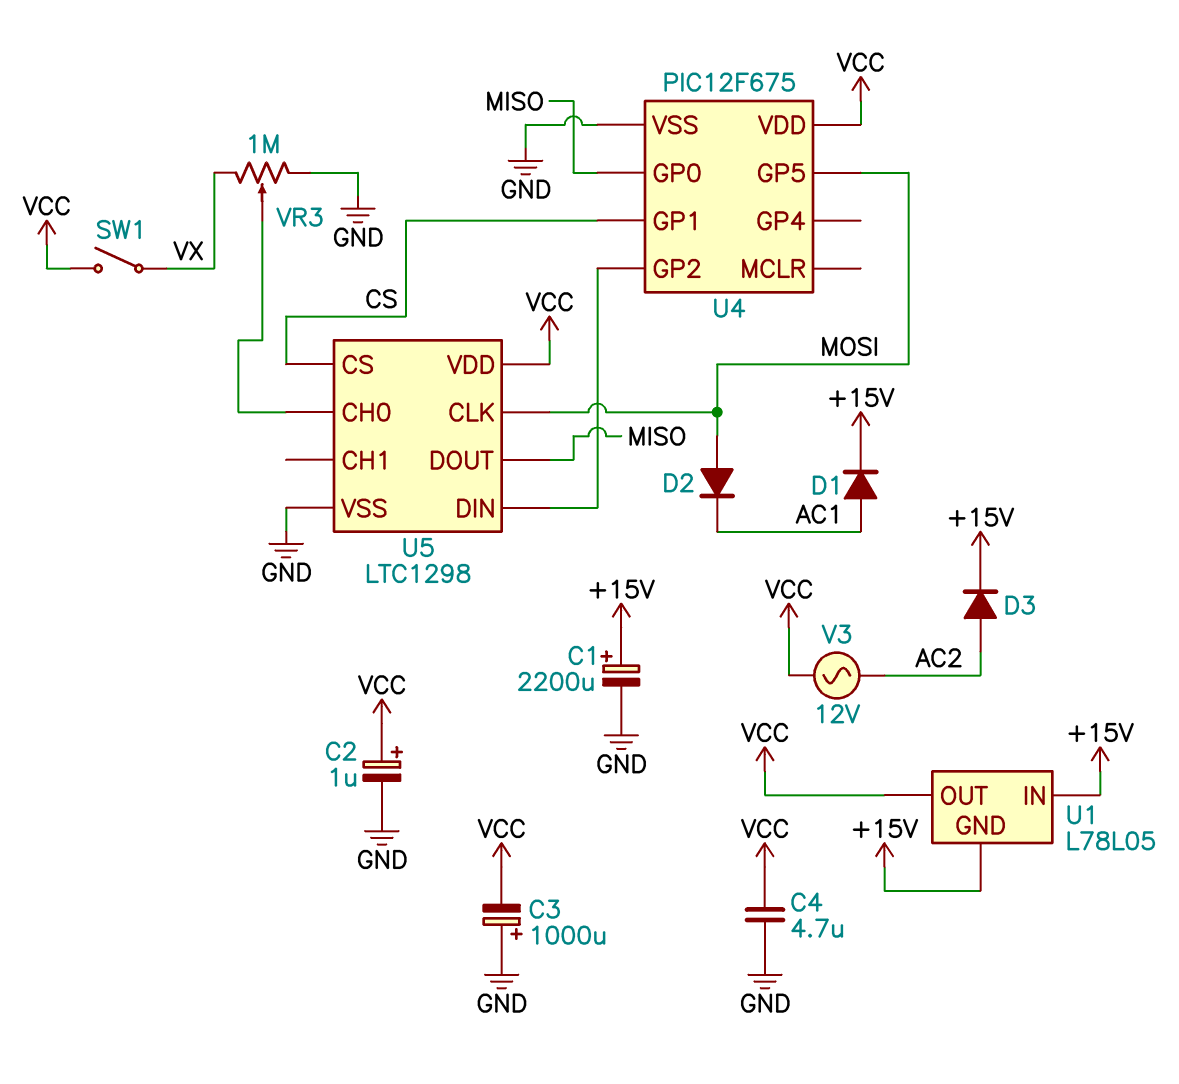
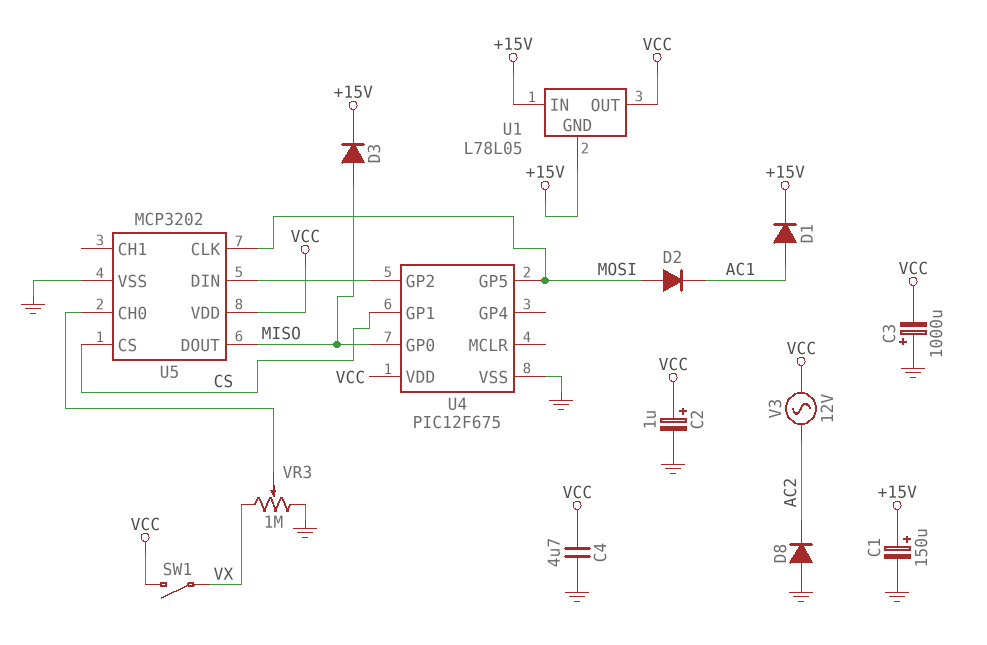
C1: 2200uF (plus +15V, minus GND) -> 150uF (plus +15V, minus GND)
D3: diode (A AC2, K +15V) -> diode (A MISO, K +15V)
D8: none -> diode (A GND, K AC2)
U5: LTC1298 -> MCP3202

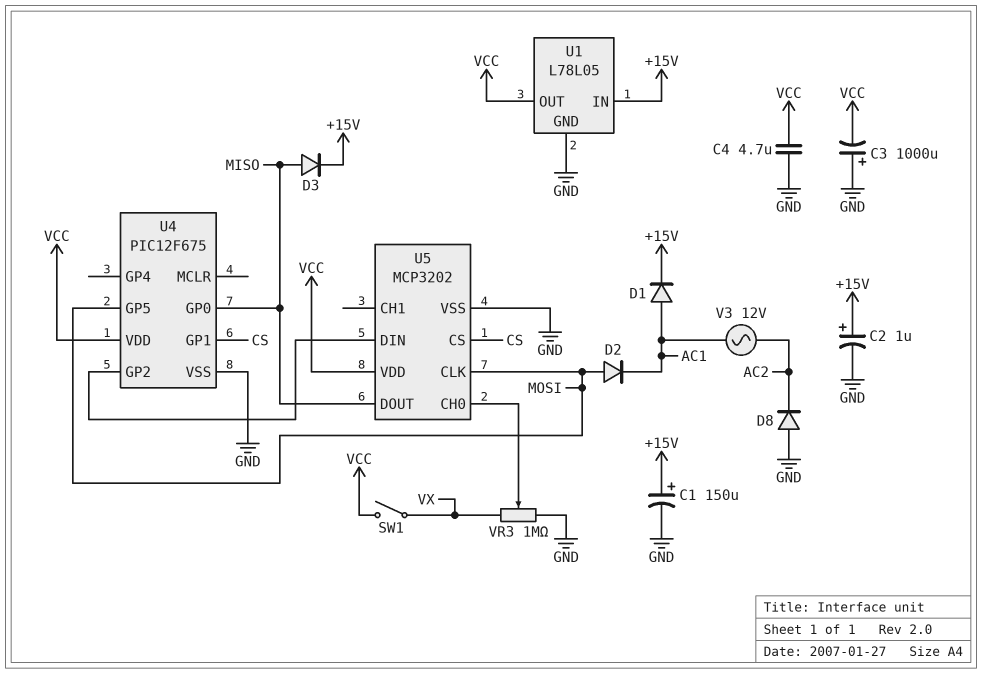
C2: 1uF (plus VCC, minus GND) -> 1uF (plus +15V, minus GND)
U1 pin GND: +15V -> GND
V3: AC 12V (AC2, VCC) -> AC 12V (AC1, AC2)

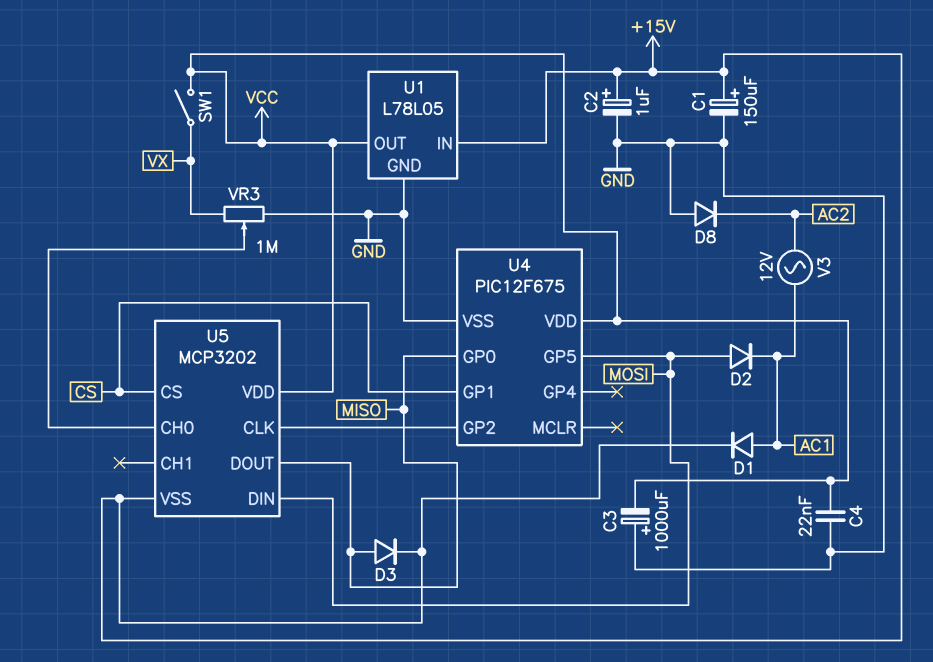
C4: 4.7uF (GND, VCC) -> 22nF (GND, VCC)
U5 pin CLK: MOSI -> U4/GP2
U5 pin DIN: U4/GP2 -> MOSI
U5 pin VSS: GND -> +15V

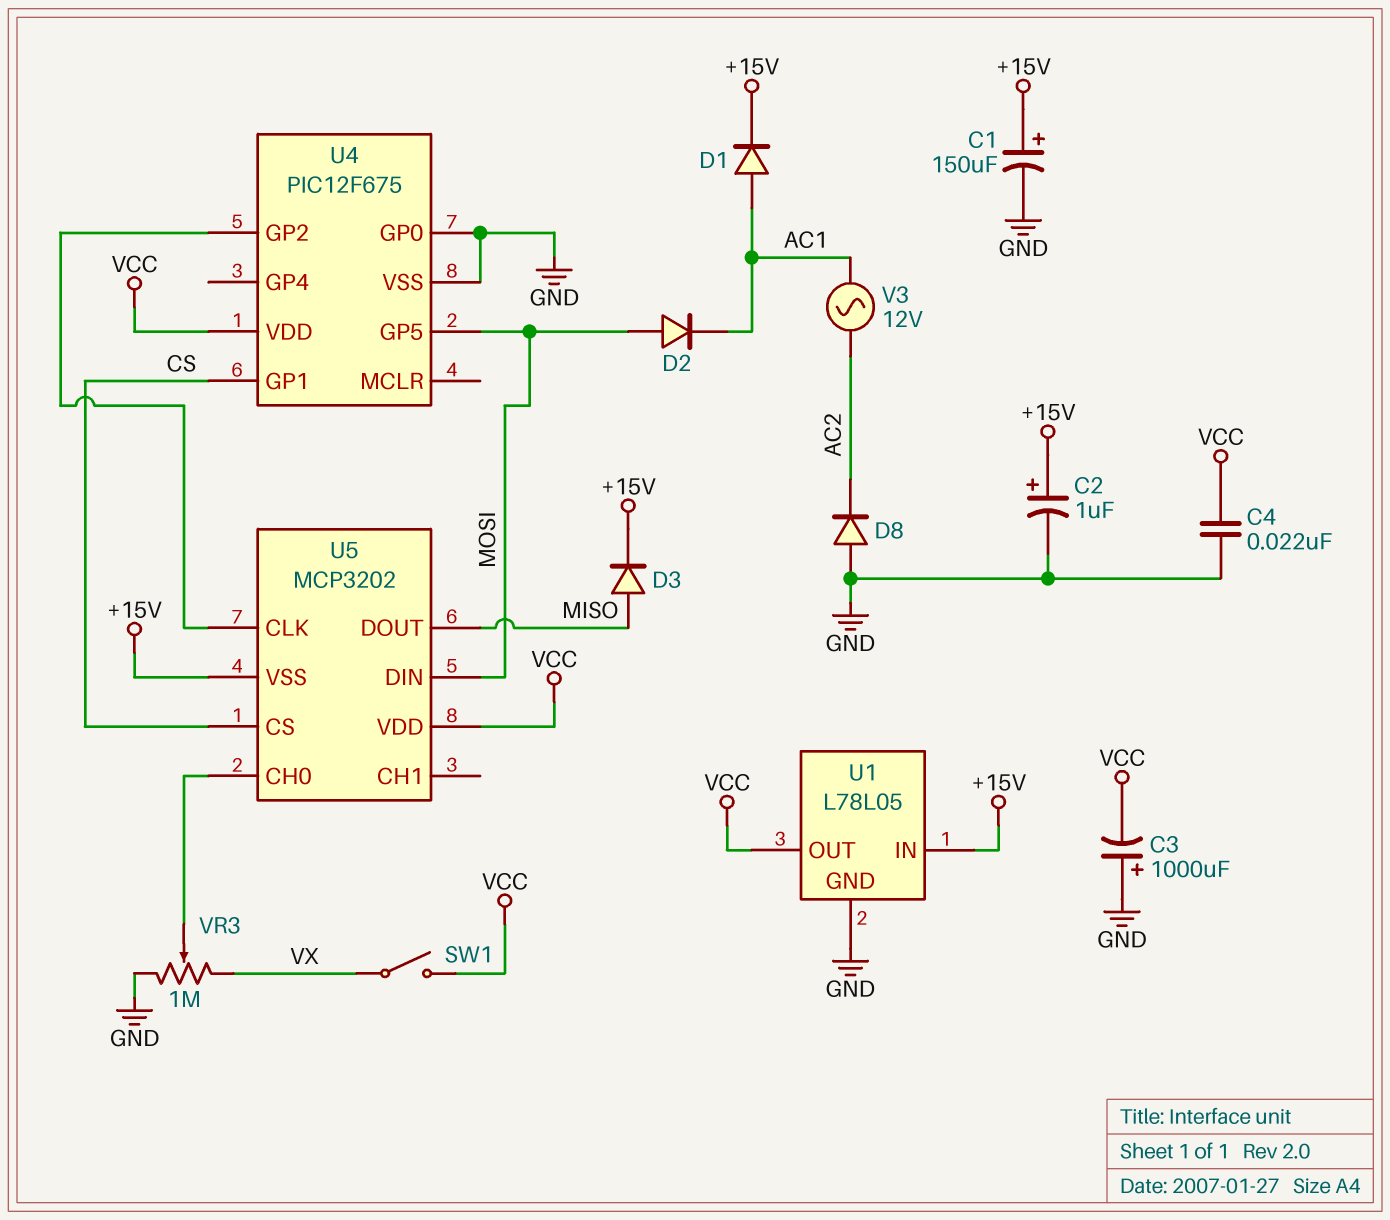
U4 pin GP0: MISO -> GND

